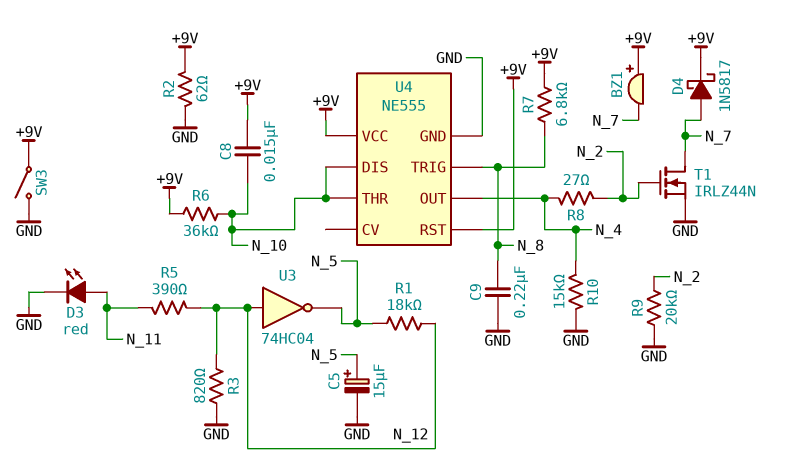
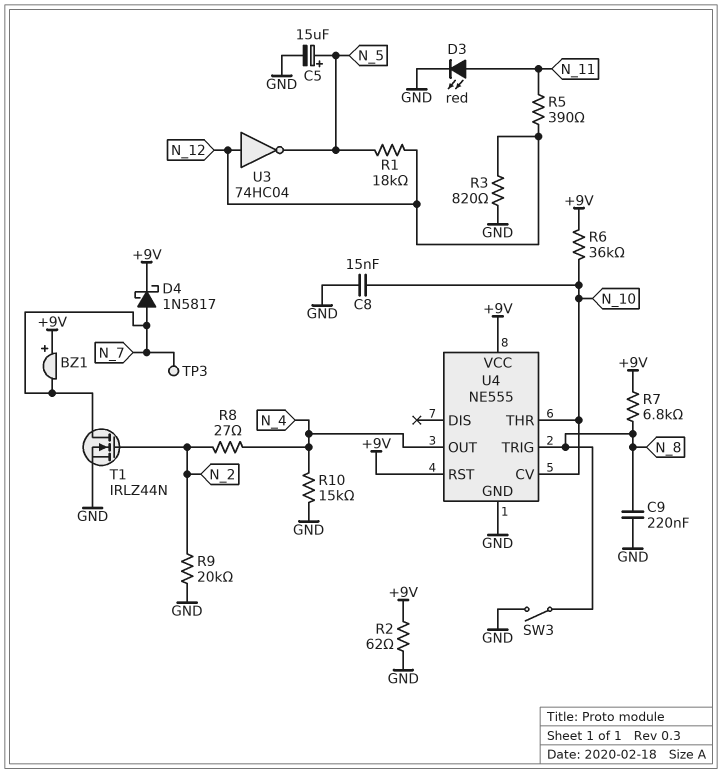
C8: 15nF (+9V, N_10) -> 15nF (GND, N_10)
SW3: switch (+9V, GND) -> switch (GND, N_8)
TP3: none -> test point (N_7)
U4 pin CV: none -> N_10
U4 pin DIS: N_10 -> none

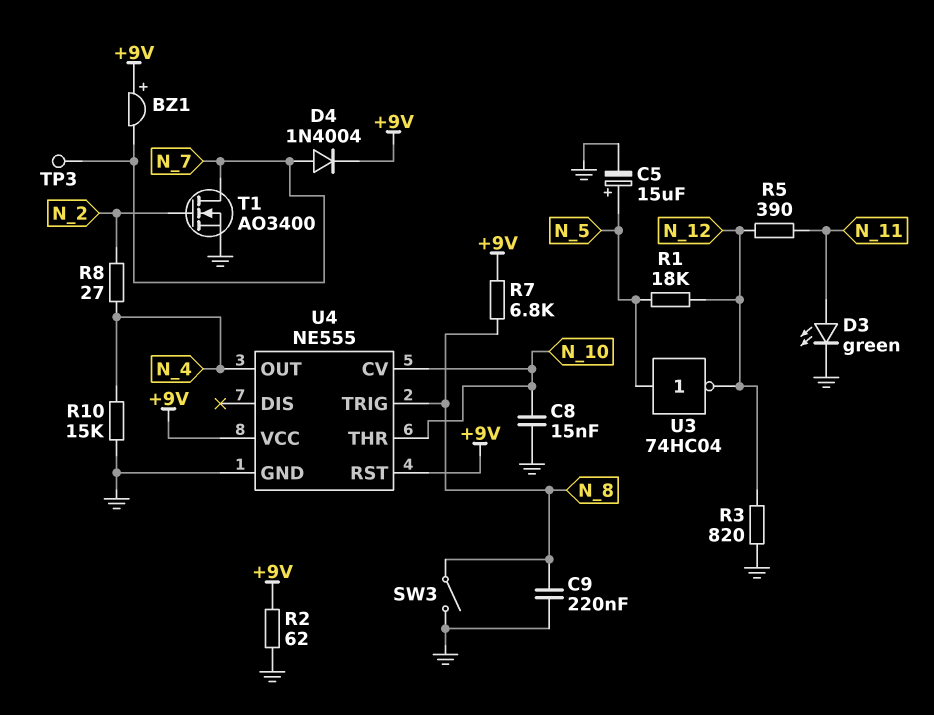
D3: LED red (A N_11, K GND) -> LED green (A N_11, K GND)
D4: schottky 1N5817 (A N_7, K +9V) -> diode 1N4004 (A N_7, K +9V)
R6: 36k (+9V, N_10) -> none
R9: 20k (GND, N_2) -> none
T1: NMOS IRLZ44N (G N_2, D N_7, S GND) -> NMOS AO3400 (G N_2, D N_7, S GND)
U3: NOT 74HC04 (in N_12, out N_5) -> NOT 74HC04 (in N_5, out N_12)

